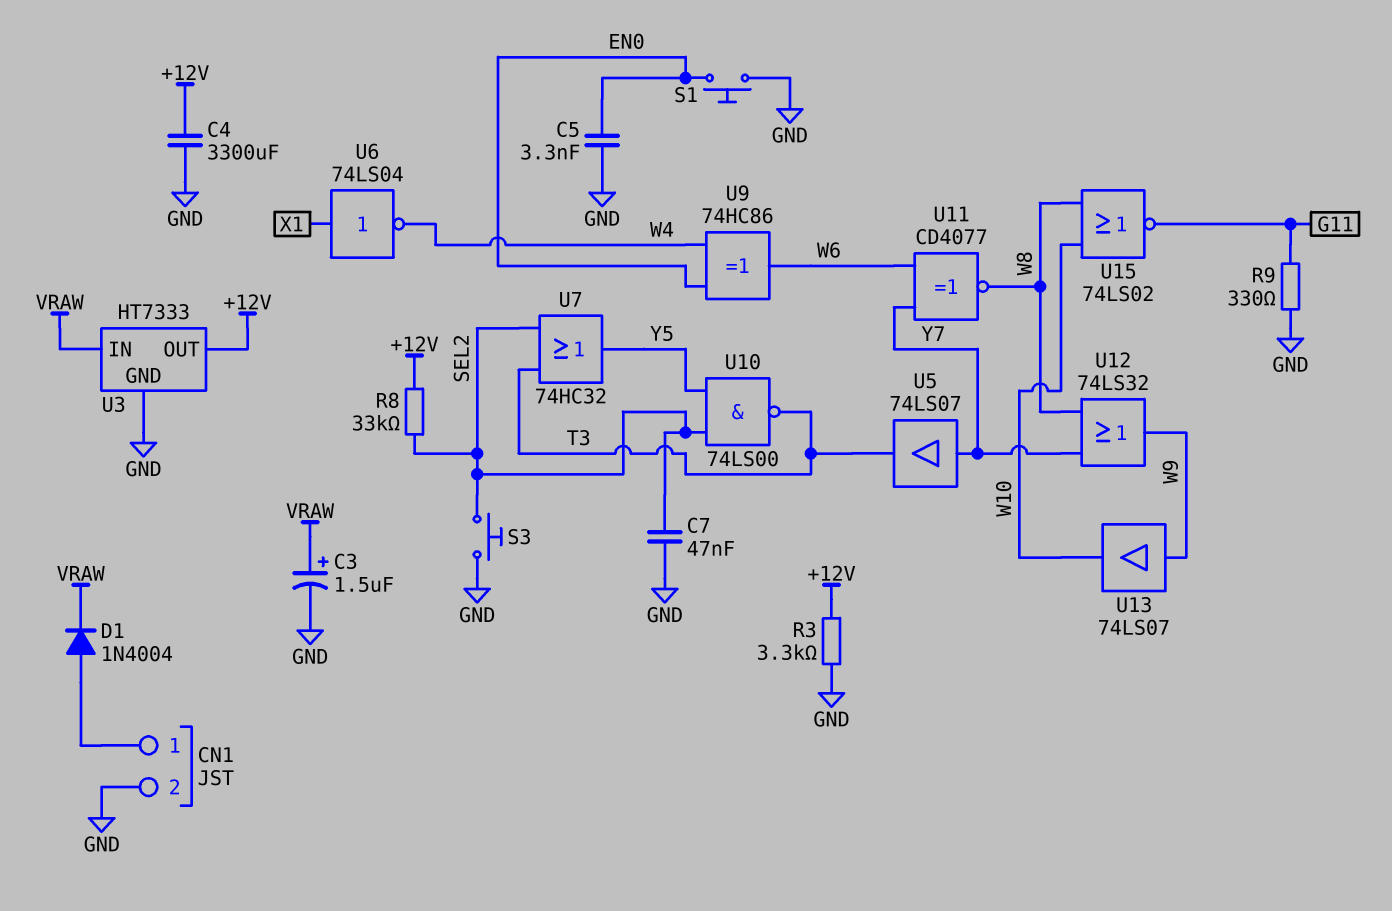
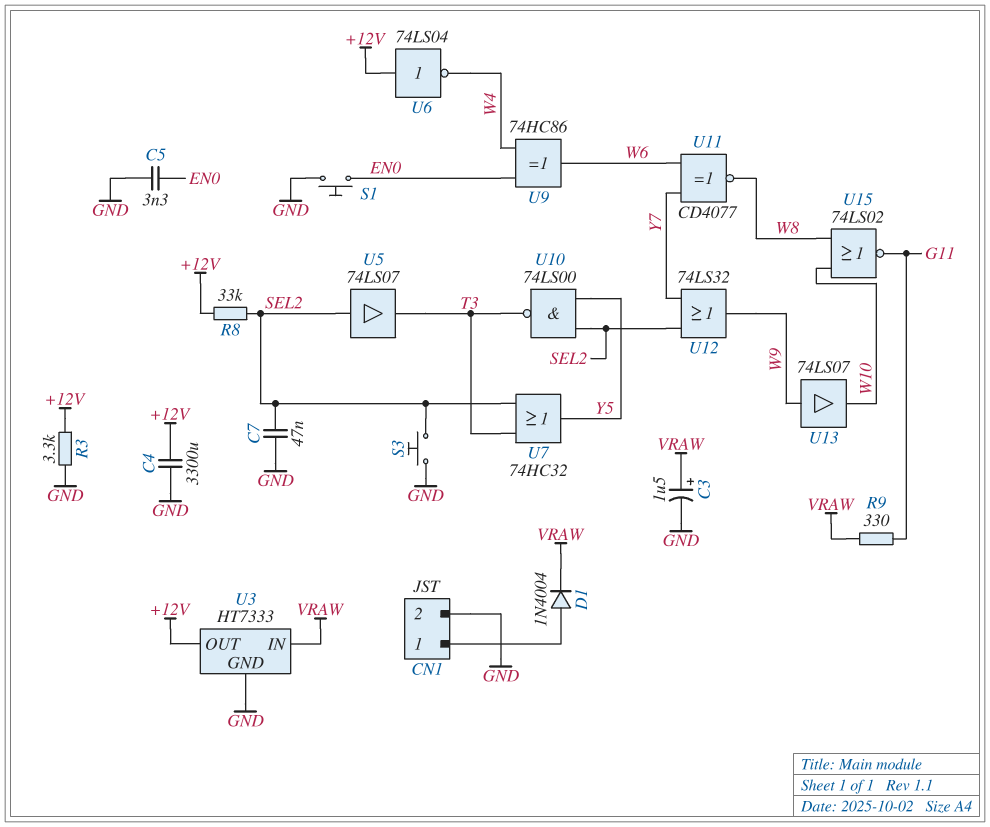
R9: 330 (G11, GND) -> 330 (G11, VRAW)
U5: buffer 74LS07 (in Y7, out T3) -> buffer 74LS07 (in SEL2, out T3)
U6: NOT 74LS04 (in X1, out W4) -> NOT 74LS04 (in +12V, out W4)
U12: OR 74LS32 (in W8, in Y7, out W9) -> OR 74LS32 (in SEL2, in Y7, out W9)

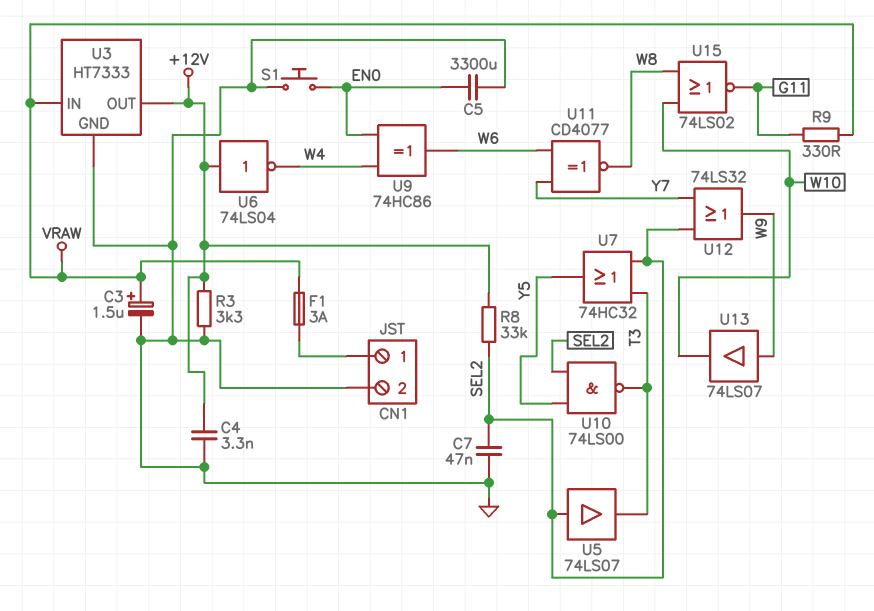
C4: 3300uF (+12V, GND) -> 3.3nF (+12V, GND)
C5: 3.3nF (EN0, GND) -> 3300uF (EN0, GND)
D1: diode 1N4004 (A CN1/1, K VRAW) -> none
F1: none -> 3A (CN1/1, VRAW)
S3: button (GND, SEL2) -> none

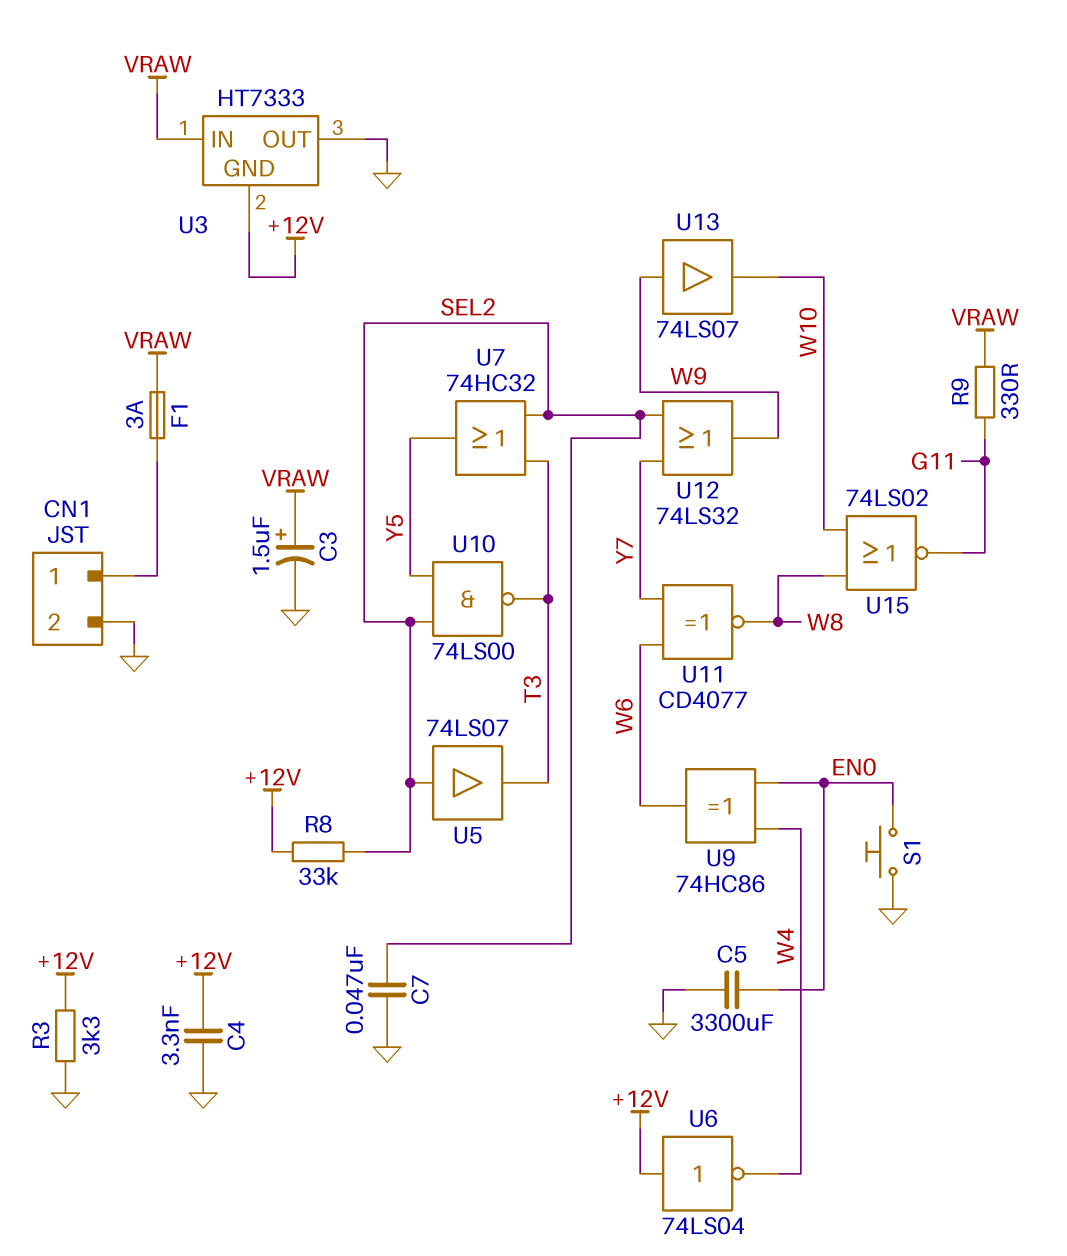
U3 pin GND: GND -> +12V
U3 pin OUT: +12V -> GND

